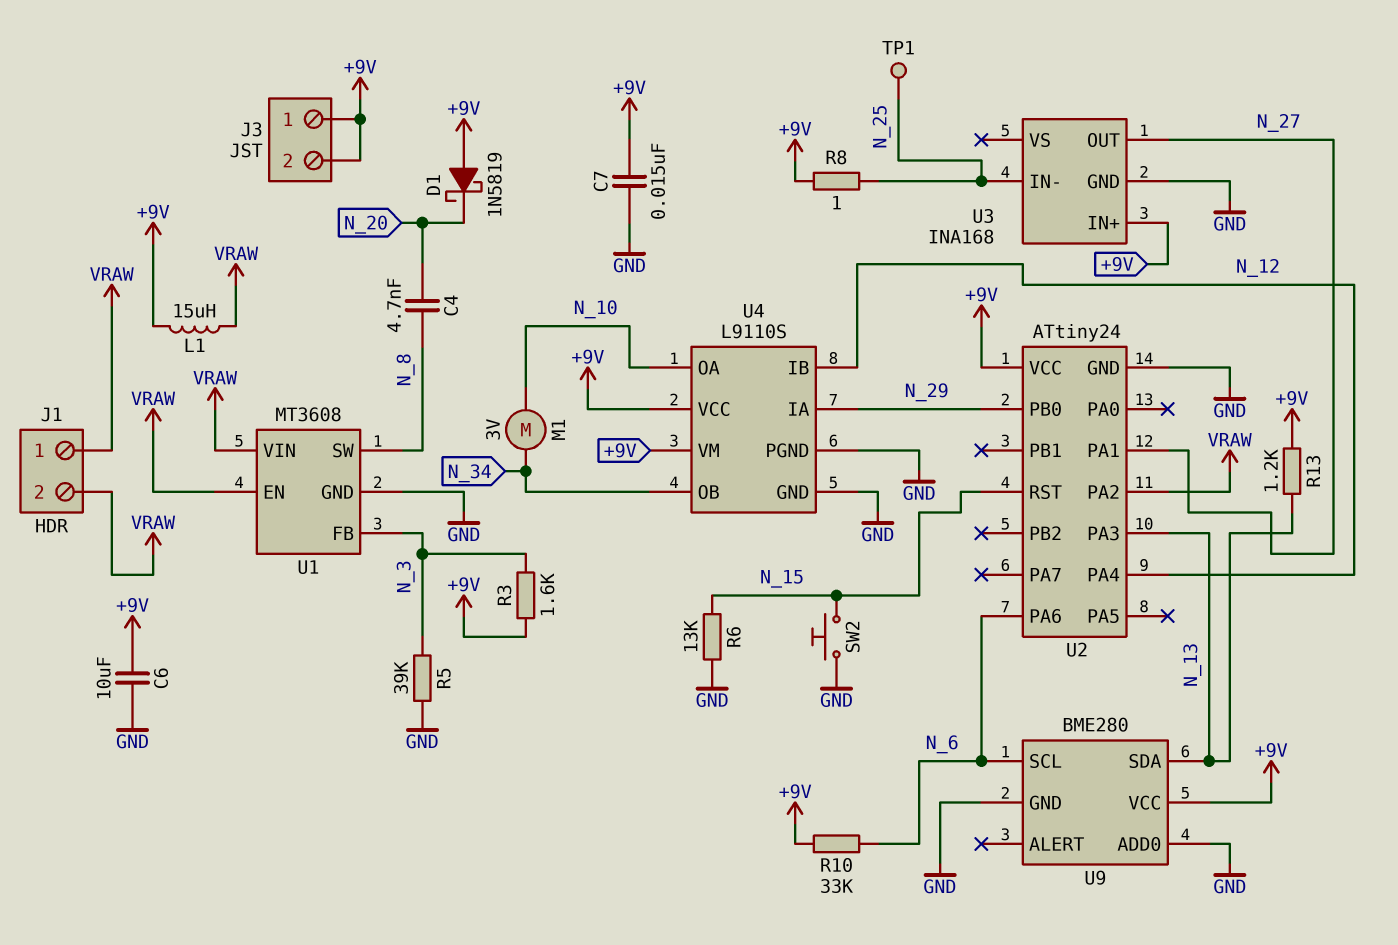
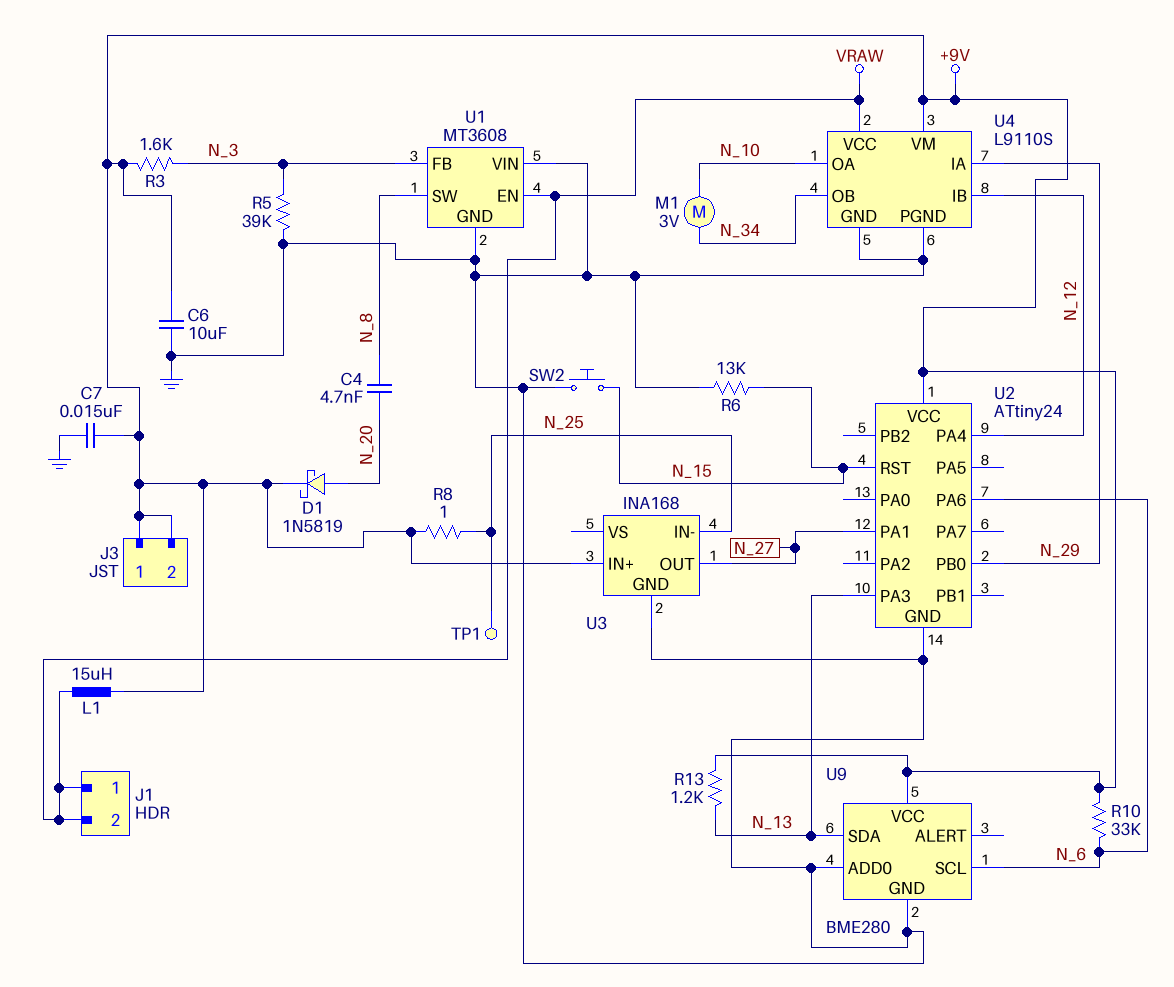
D1: schottky 1N5819 (A +9V, K N_20) -> schottky 1N5819 (A N_20, K +9V)
U1 pin VIN: VRAW -> GND
U2 pin PA2: VRAW -> none
U4 pin VCC: +9V -> VRAW

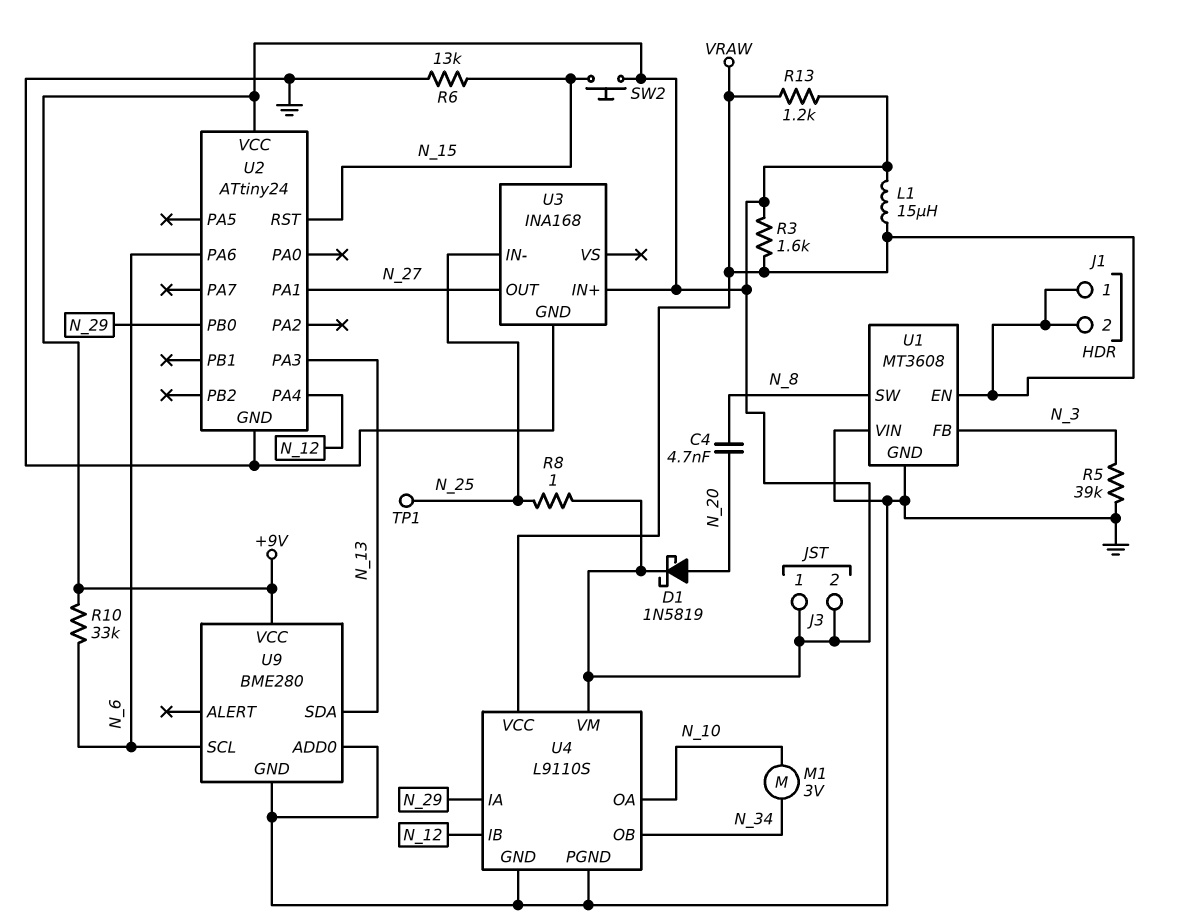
C6: 10uF (+9V, GND) -> none
C7: 15nF (+9V, GND) -> none
R3: 1.6k (+9V, N_3) -> 1.6k (+9V, VRAW)
R13: 1.2k (+9V, N_13) -> 1.2k (+9V, VRAW)
SW2: button (GND, N_15) -> button (+9V, N_15)

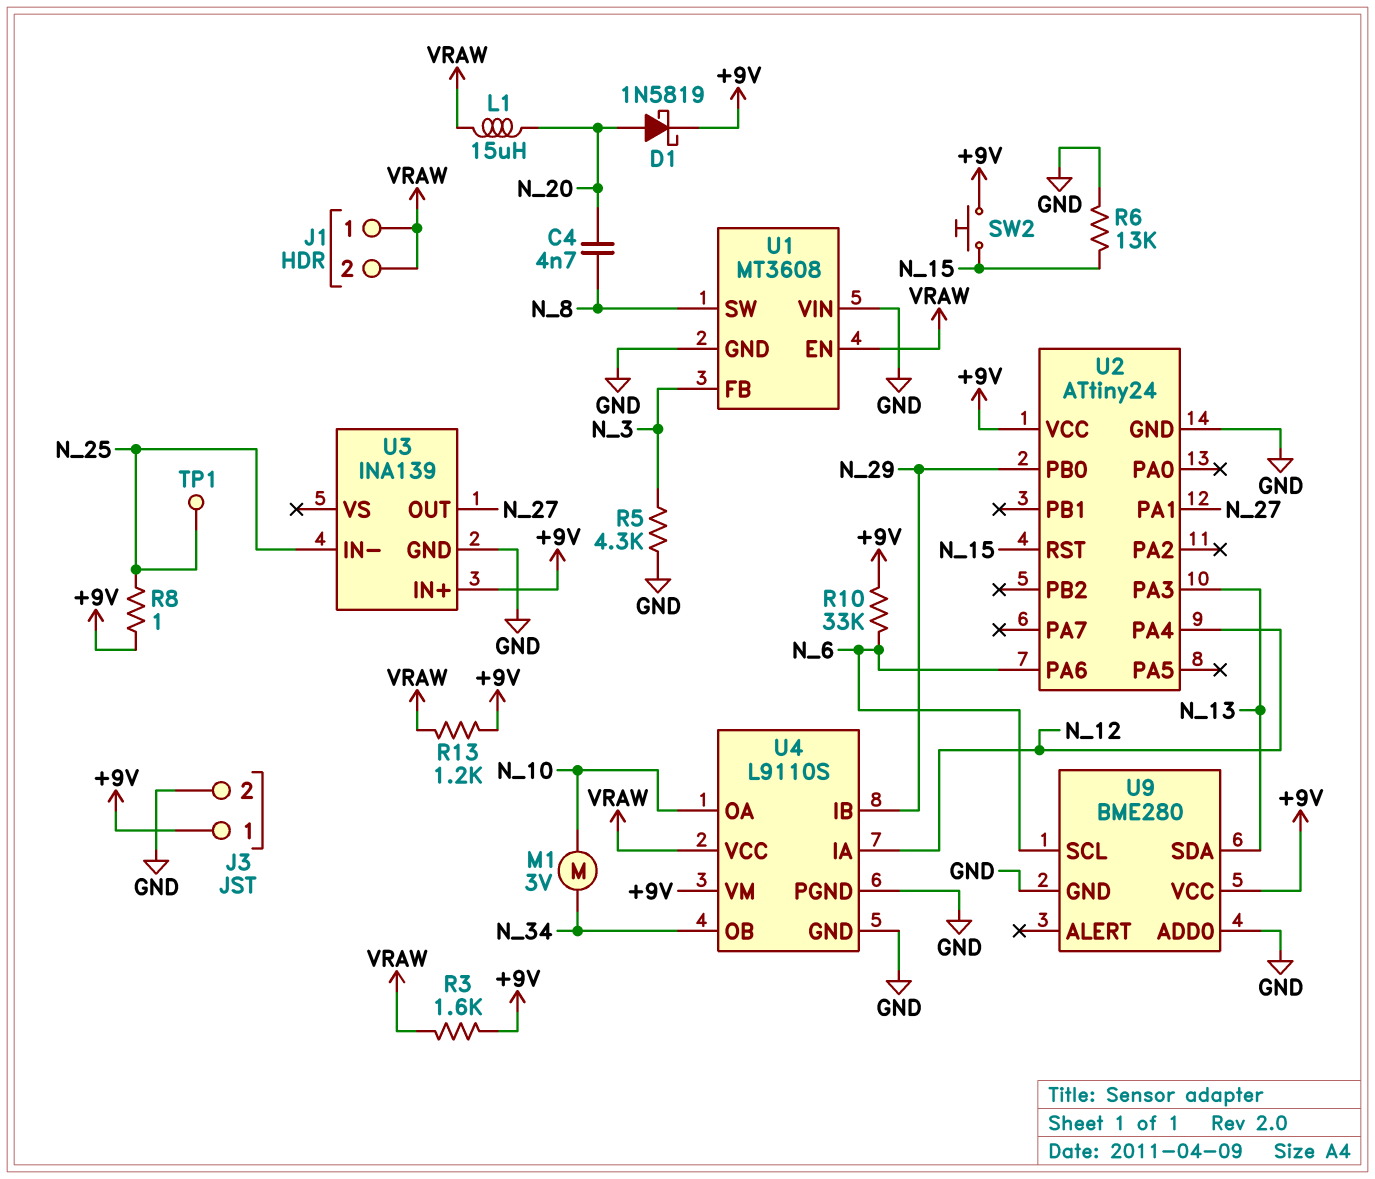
J3 pin 2: +9V -> GND
L1: 15uH (+9V, VRAW) -> 15uH (N_20, VRAW)
R5: 39k (GND, N_3) -> 4.3k (GND, N_3)
U3: INA168 -> INA139
U4 pin IA: N_29 -> N_12
U4 pin IB: N_12 -> N_29

